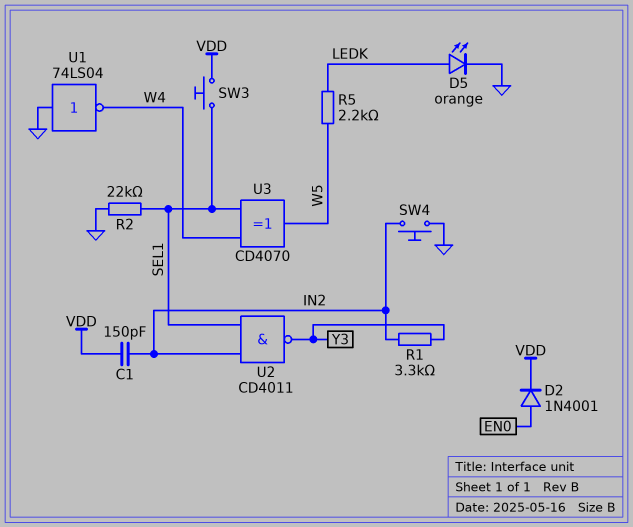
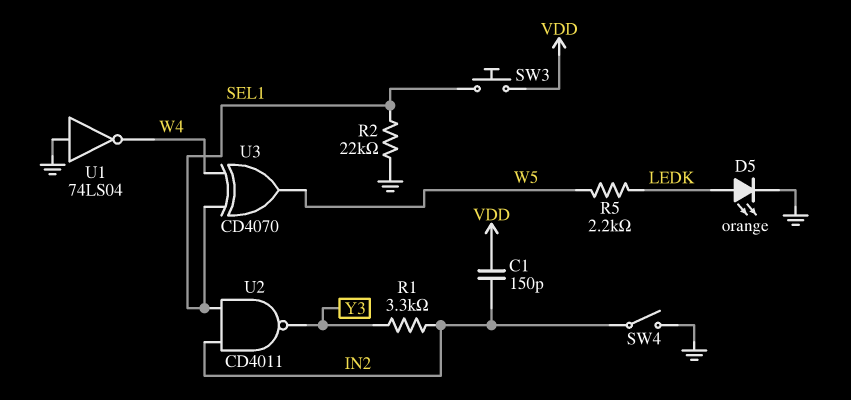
D2: diode 1N4001 (A EN0, K VDD) -> none
SW4: button (GND, IN2) -> switch (GND, IN2)

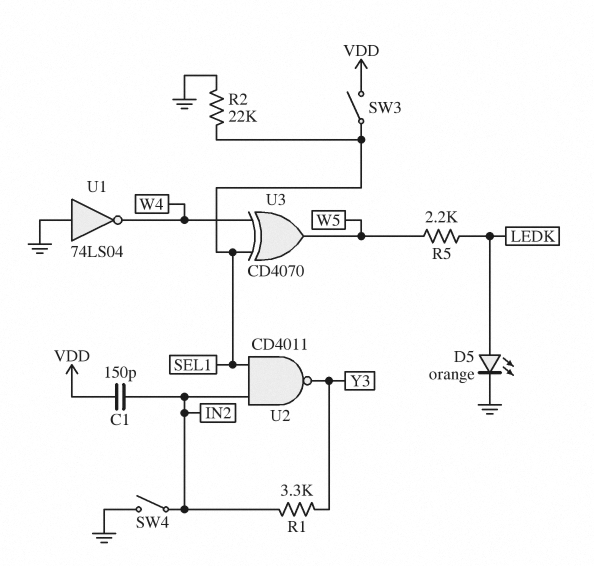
SW3: button (SEL1, VDD) -> switch (SEL1, VDD)

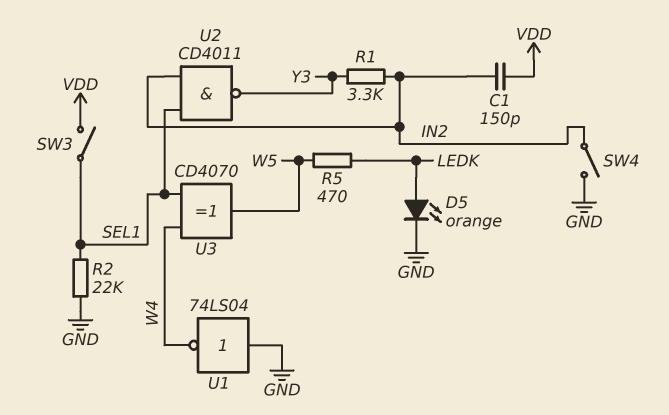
R5: 2.2k (LEDK, W5) -> 470 (LEDK, W5)

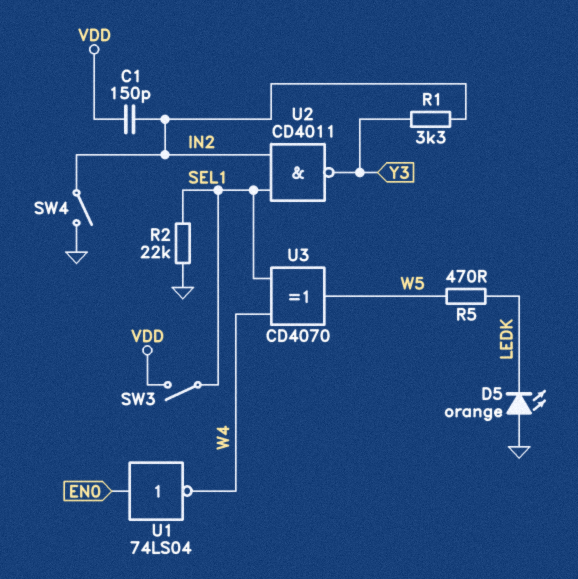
D5: LED orange (A LEDK, K GND) -> LED orange (A GND, K LEDK)
U1: NOT 74LS04 (in GND, out W4) -> NOT 74LS04 (in EN0, out W4)

